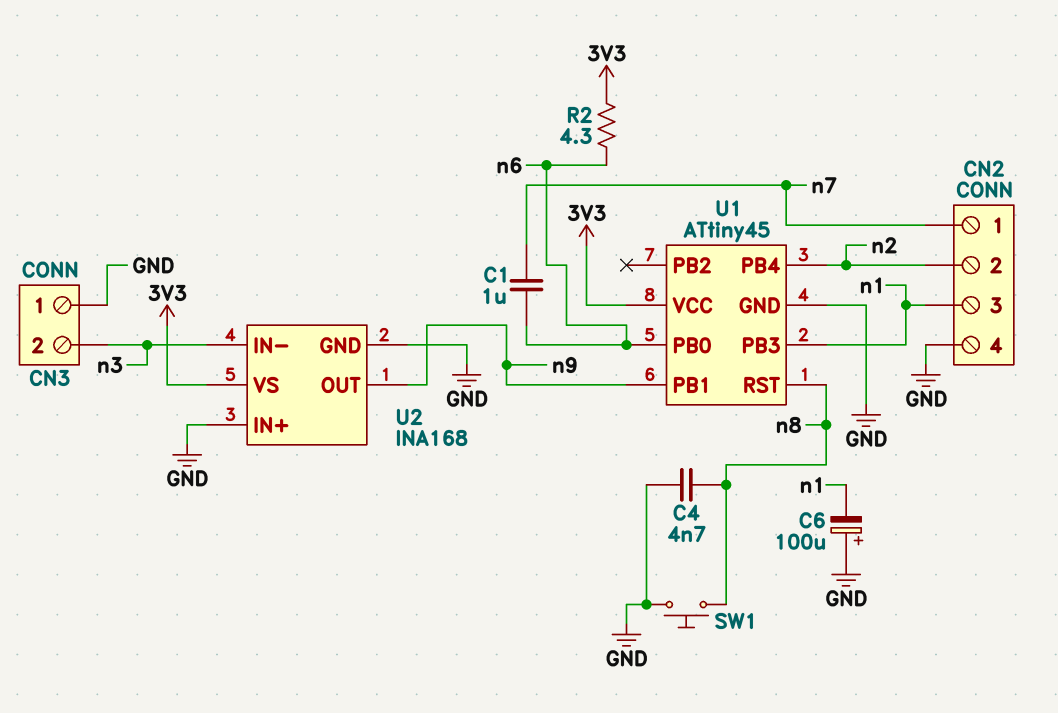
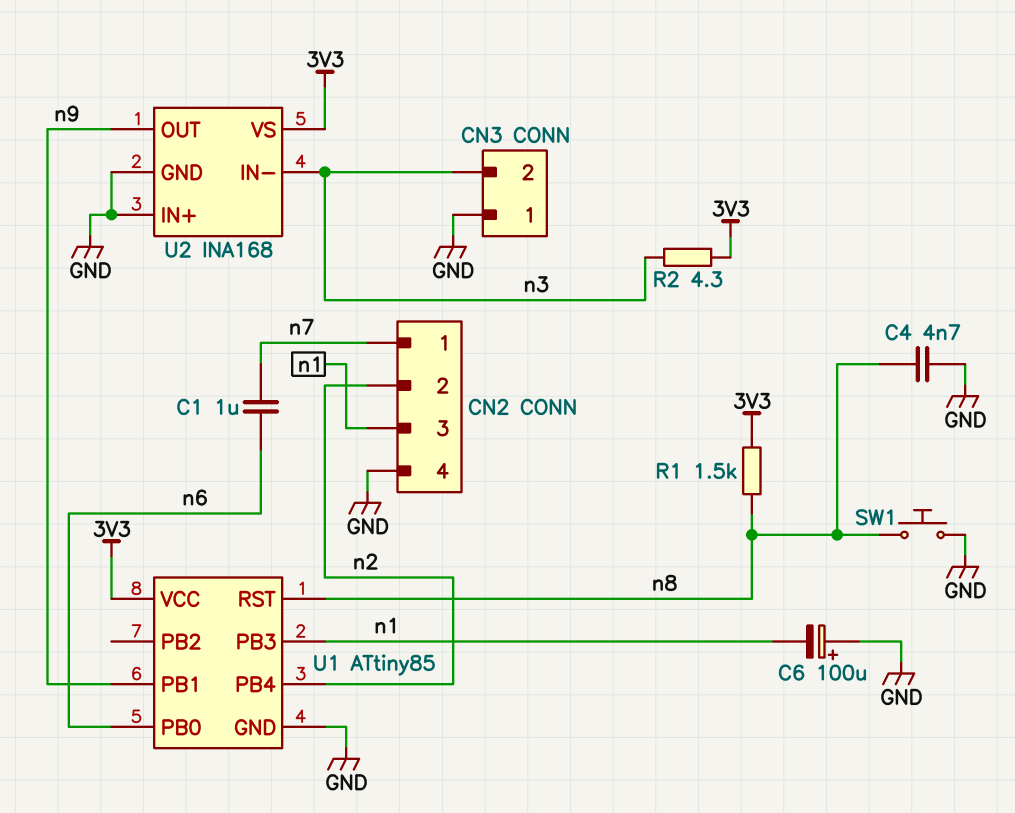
R1: none -> 1.5k (3V3, n8)
R2: 4.3 (3V3, n6) -> 4.3 (3V3, n3)
U1: ATtiny45 -> ATtiny85

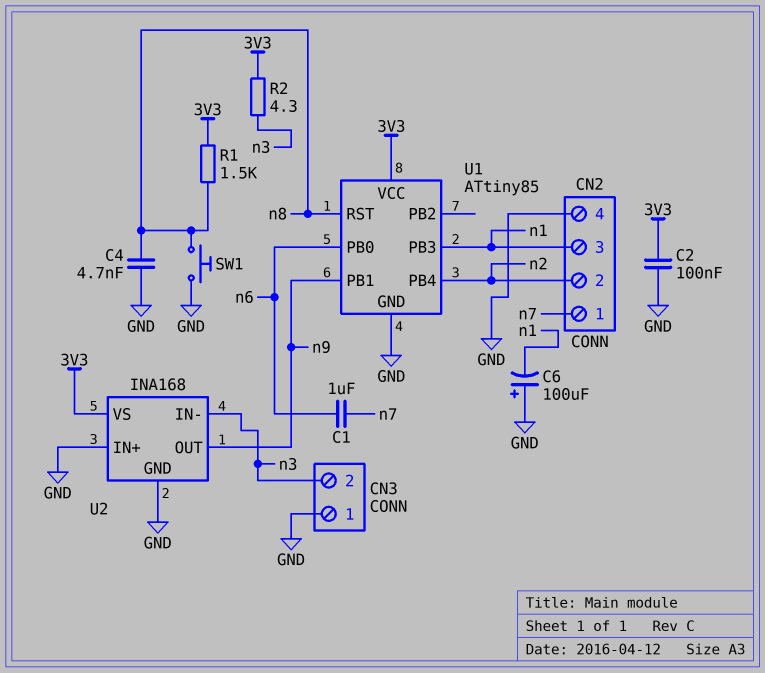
C2: none -> 100nF (3V3, GND)

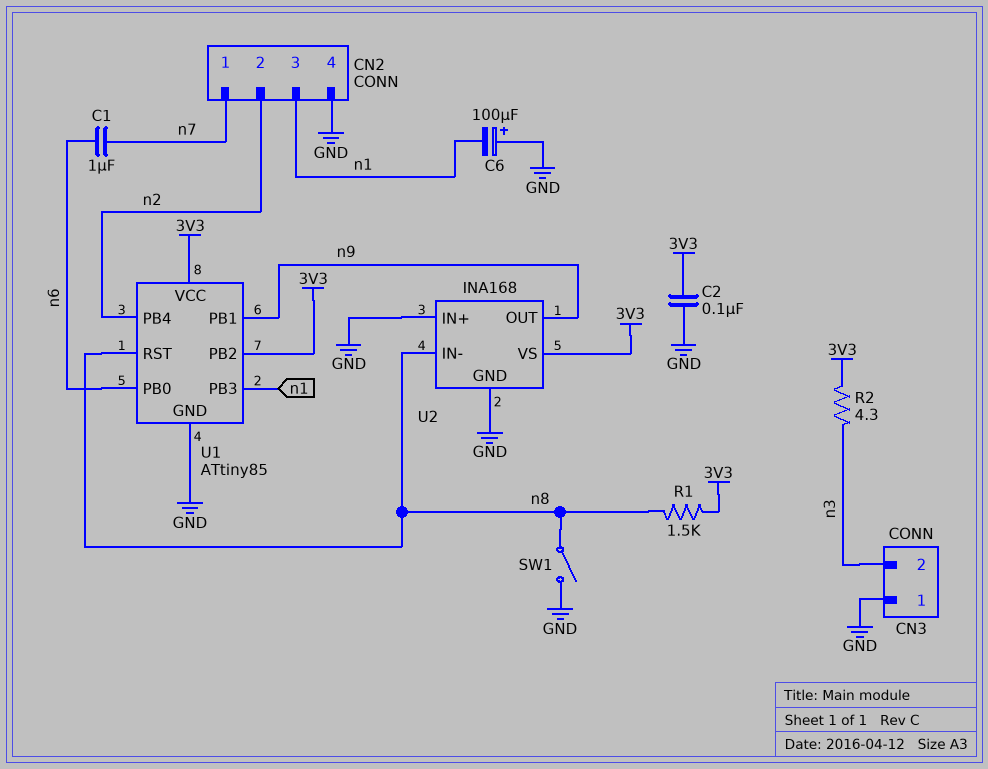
C4: 4.7nF (GND, n8) -> none
SW1: button (GND, n8) -> switch (GND, n8)
U1 pin PB2: none -> 3V3
U2 pin IN-: n3 -> n8

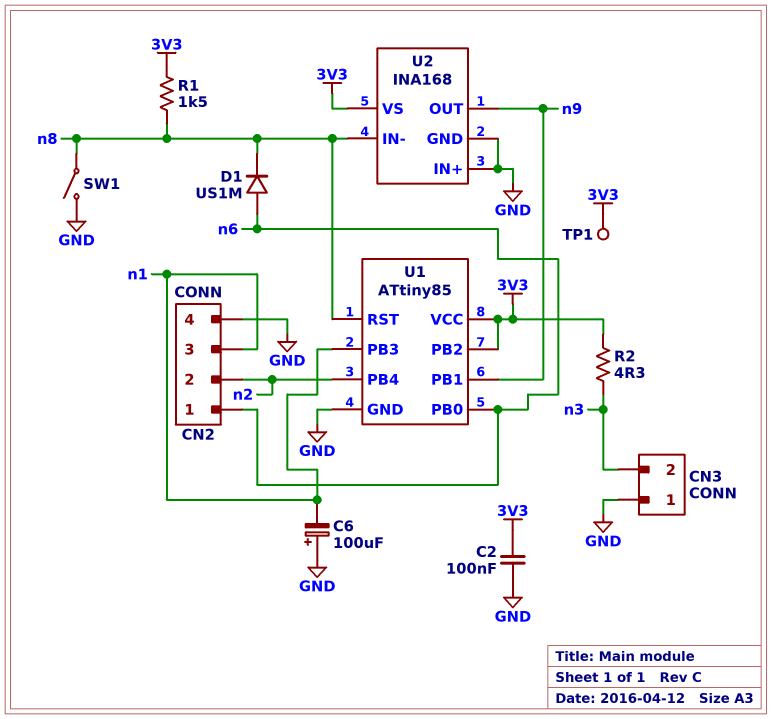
C1: 1uF (n6, n7) -> none
CN2 pin 1: n7 -> n6
D1: none -> diode US1M (A n6, K n8)
TP1: none -> test point (3V3)

